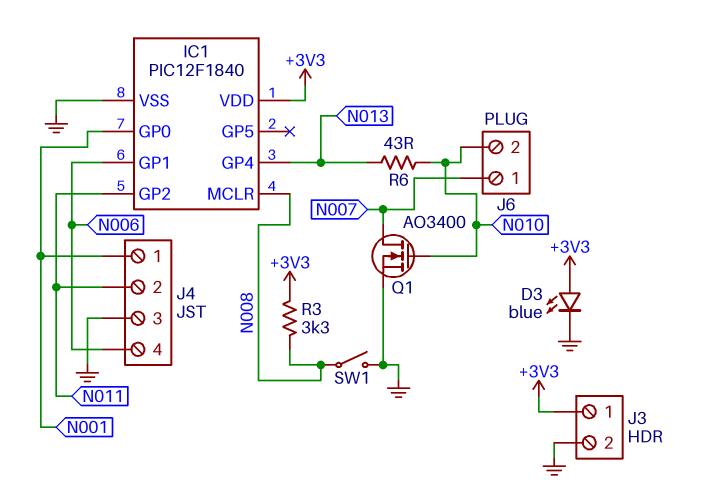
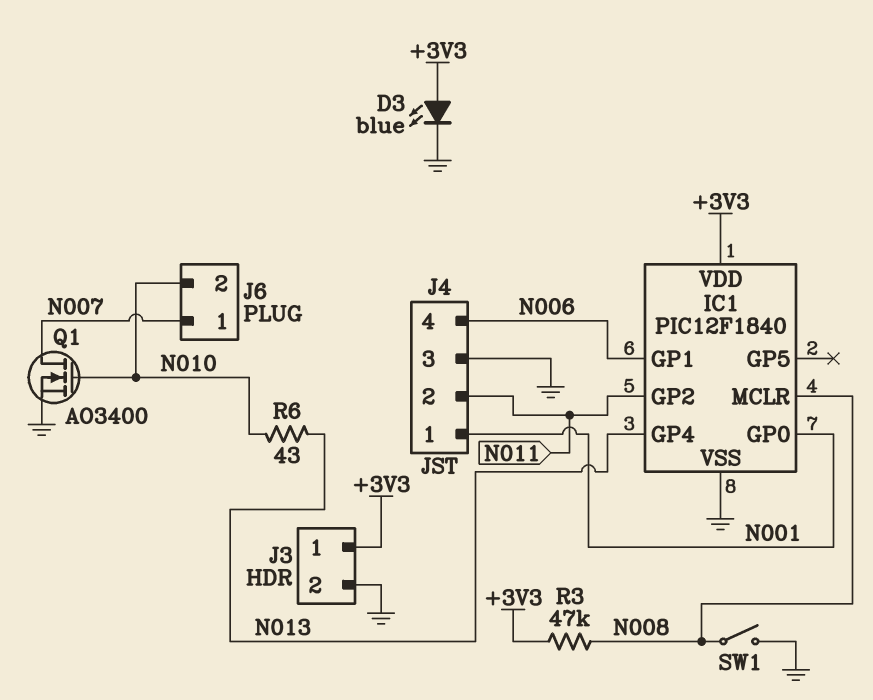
R3: 3.3k (+3V3, N008) -> 47k (+3V3, N008)

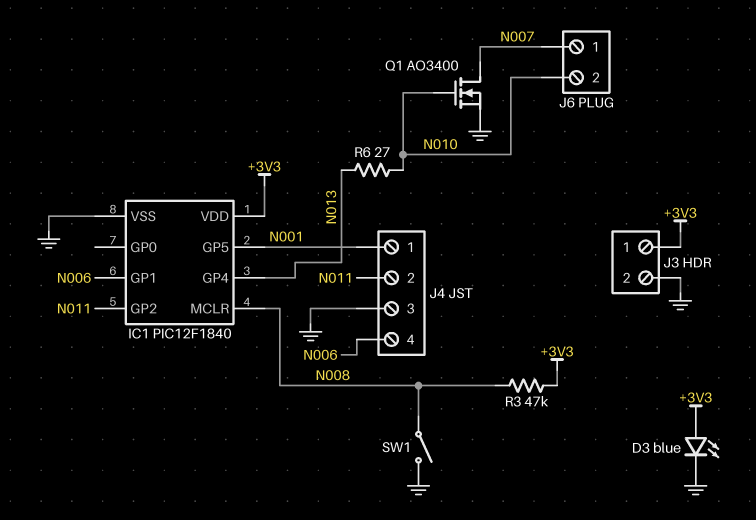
IC1 pin GP0: N001 -> none
IC1 pin GP5: none -> N001
R6: 43 (N010, N013) -> 27 (N010, N013)

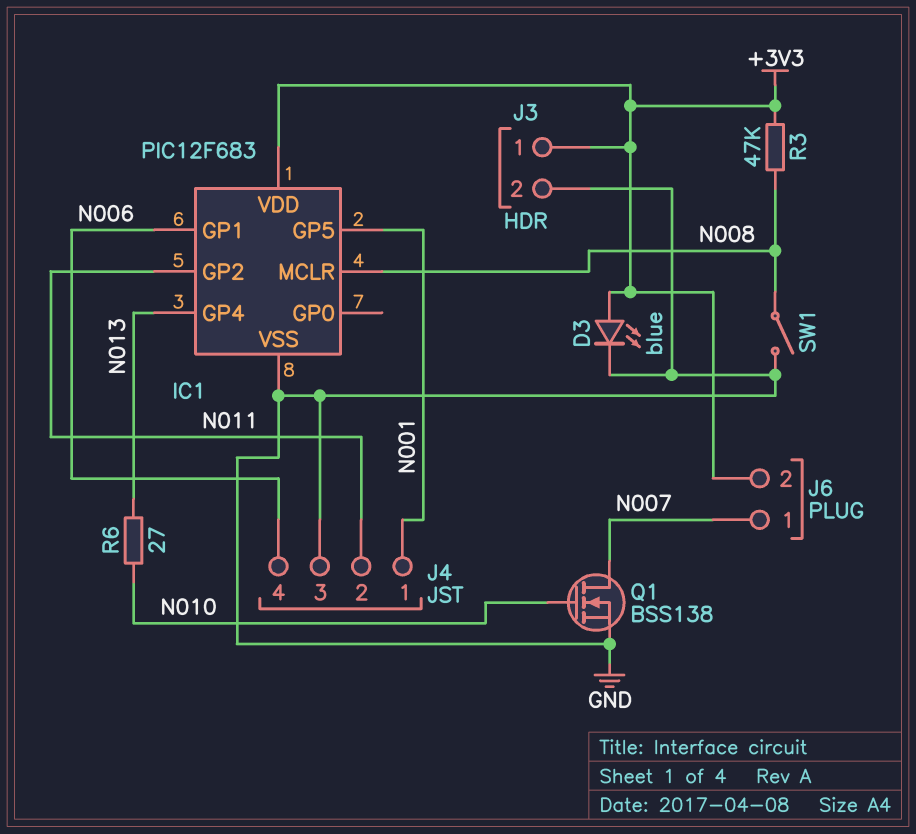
IC1: PIC12F1840 -> PIC12F683
J6 pin 2: N010 -> +3V3
Q1: NMOS AO3400 (G N010, D N007, S GND) -> NMOS BSS138 (G N010, D N007, S GND)

